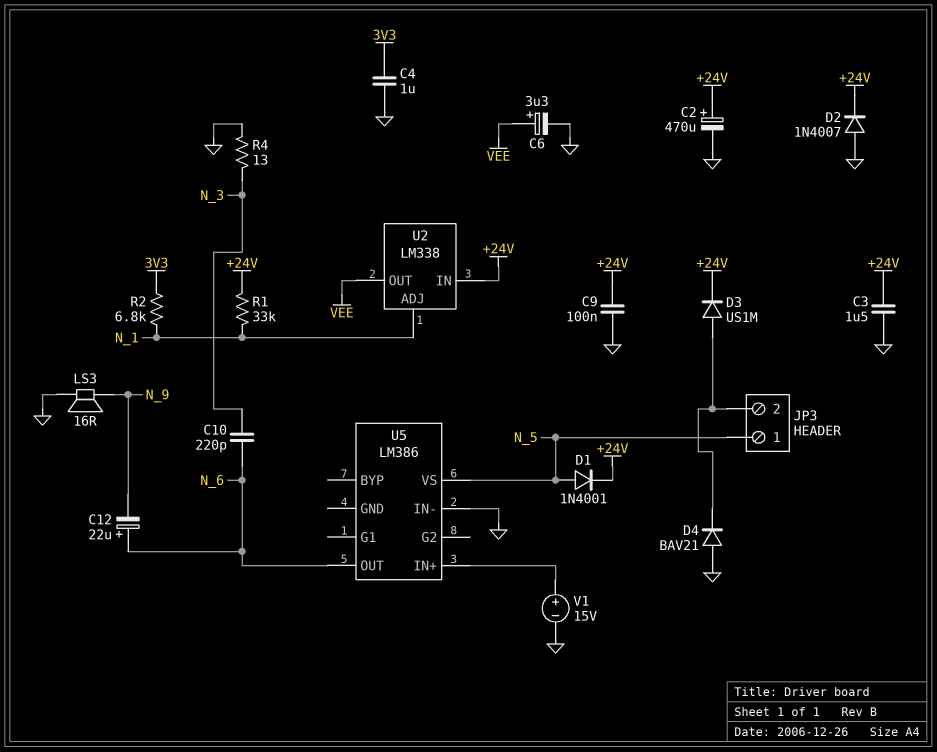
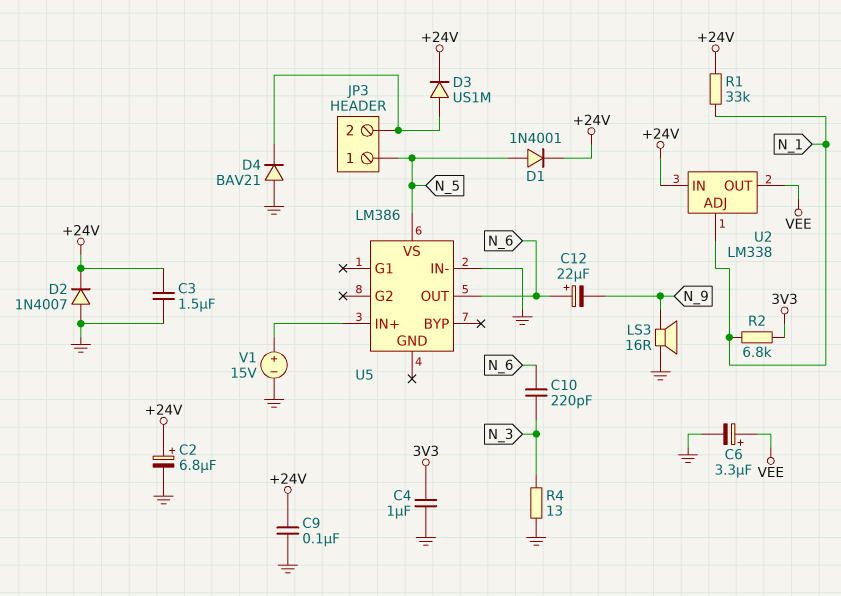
C2: 470uF (plus +24V, minus GND) -> 6.8uF (plus +24V, minus GND)

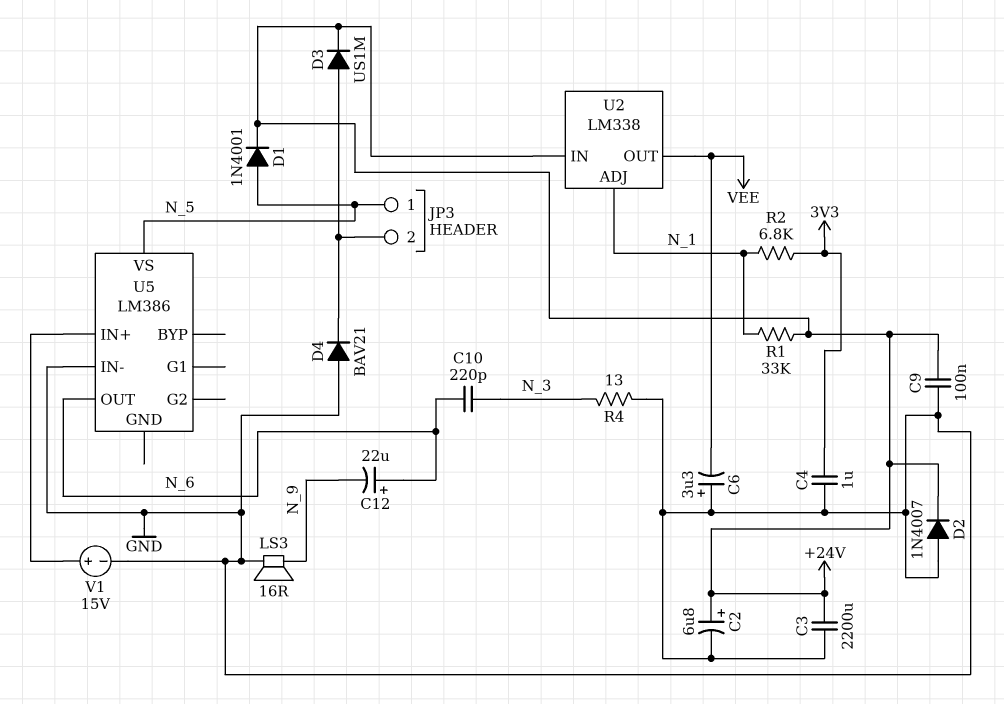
C3: 1.5uF (+24V, GND) -> 2200uF (+24V, GND)
C6: 3.3uF (plus VEE, minus GND) -> 3.3uF (plus GND, minus VEE)

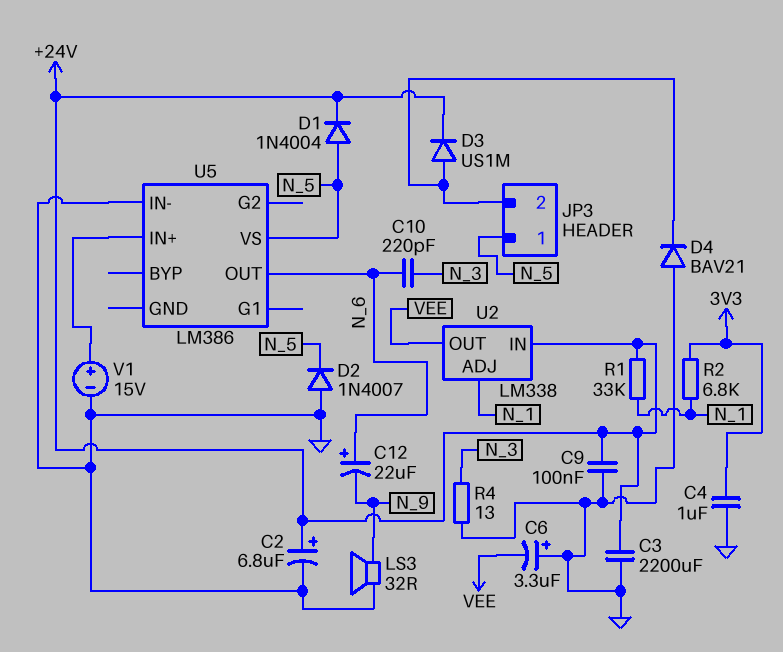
D1: diode 1N4001 (A N_5, K +24V) -> diode 1N4004 (A N_5, K +24V)
D2: diode 1N4007 (A GND, K +24V) -> diode 1N4007 (A GND, K N_5)
LS3: speaker 16R (GND, N_9) -> speaker 32R (GND, N_9)

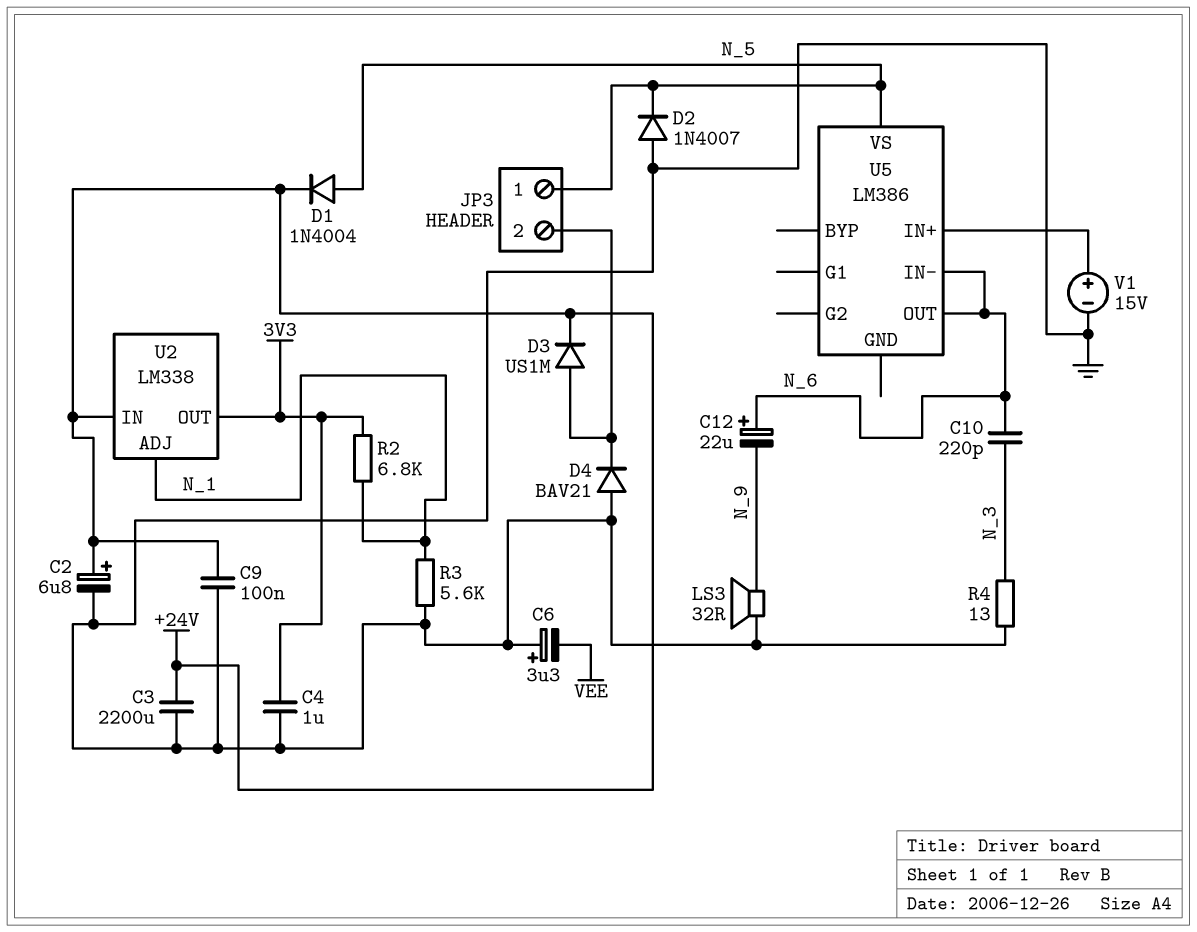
R1: 33k (+24V, N_1) -> none
R3: none -> 5.6k (GND, N_1)
U2 pin OUT: VEE -> 3V3
U5 pin IN-: GND -> N_6

